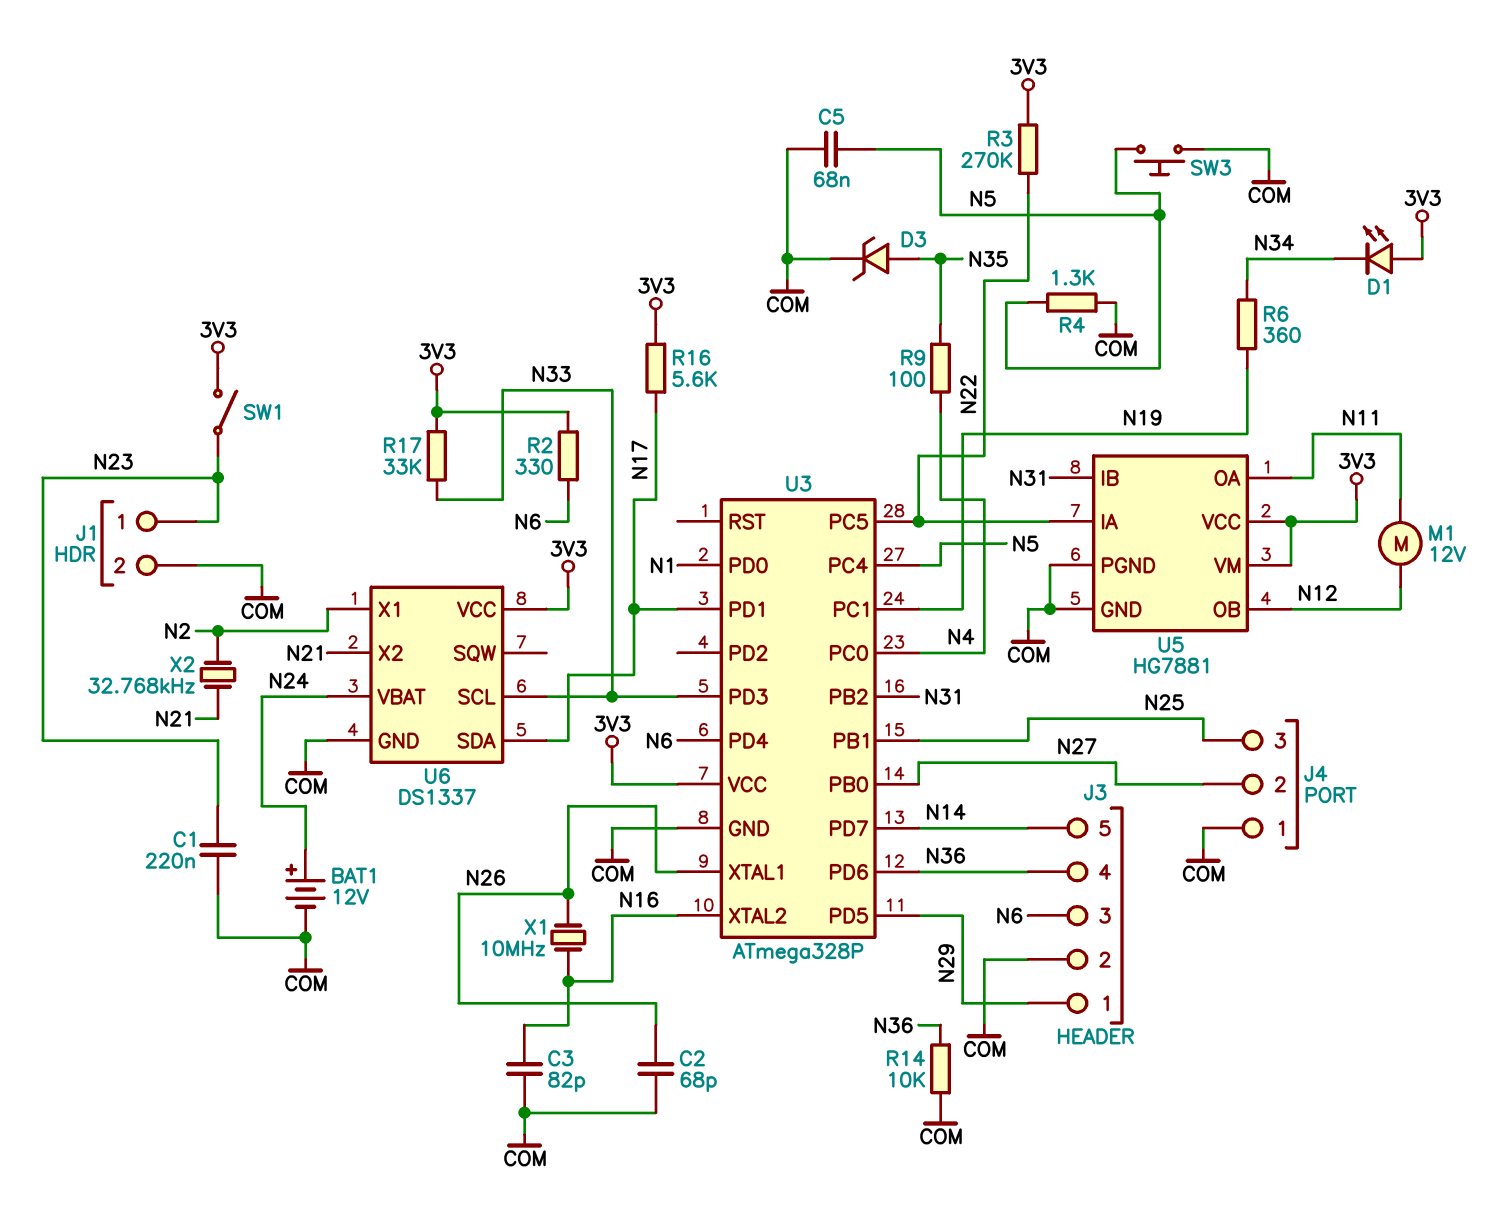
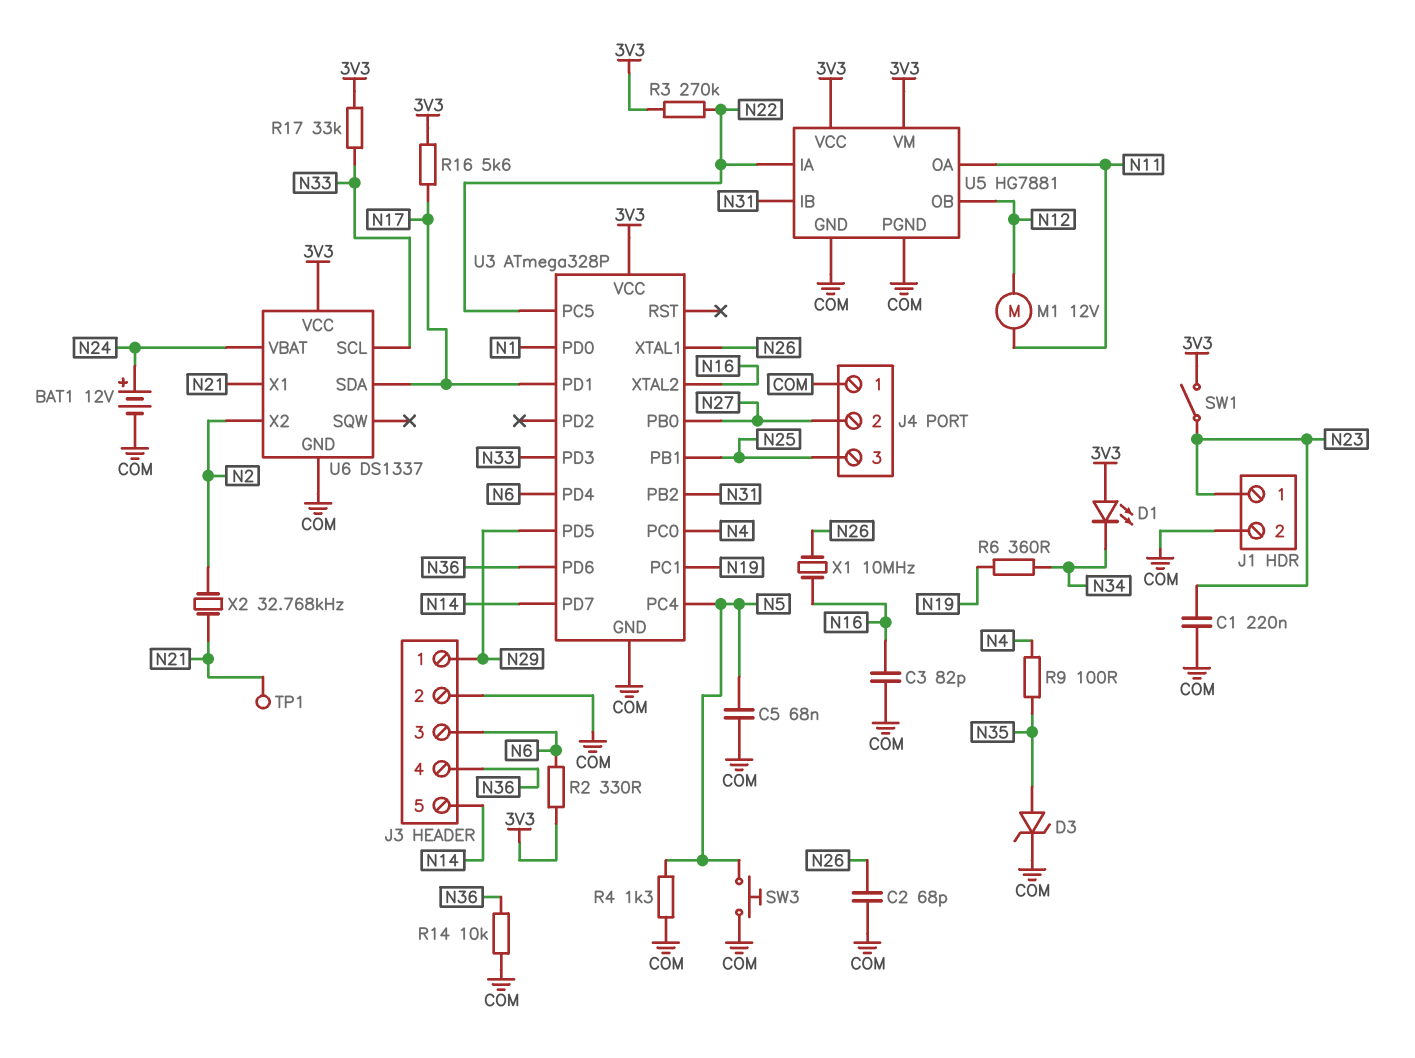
TP1: none -> test point (N21)
U6 pin X1: N2 -> N21
U6 pin X2: N21 -> N2

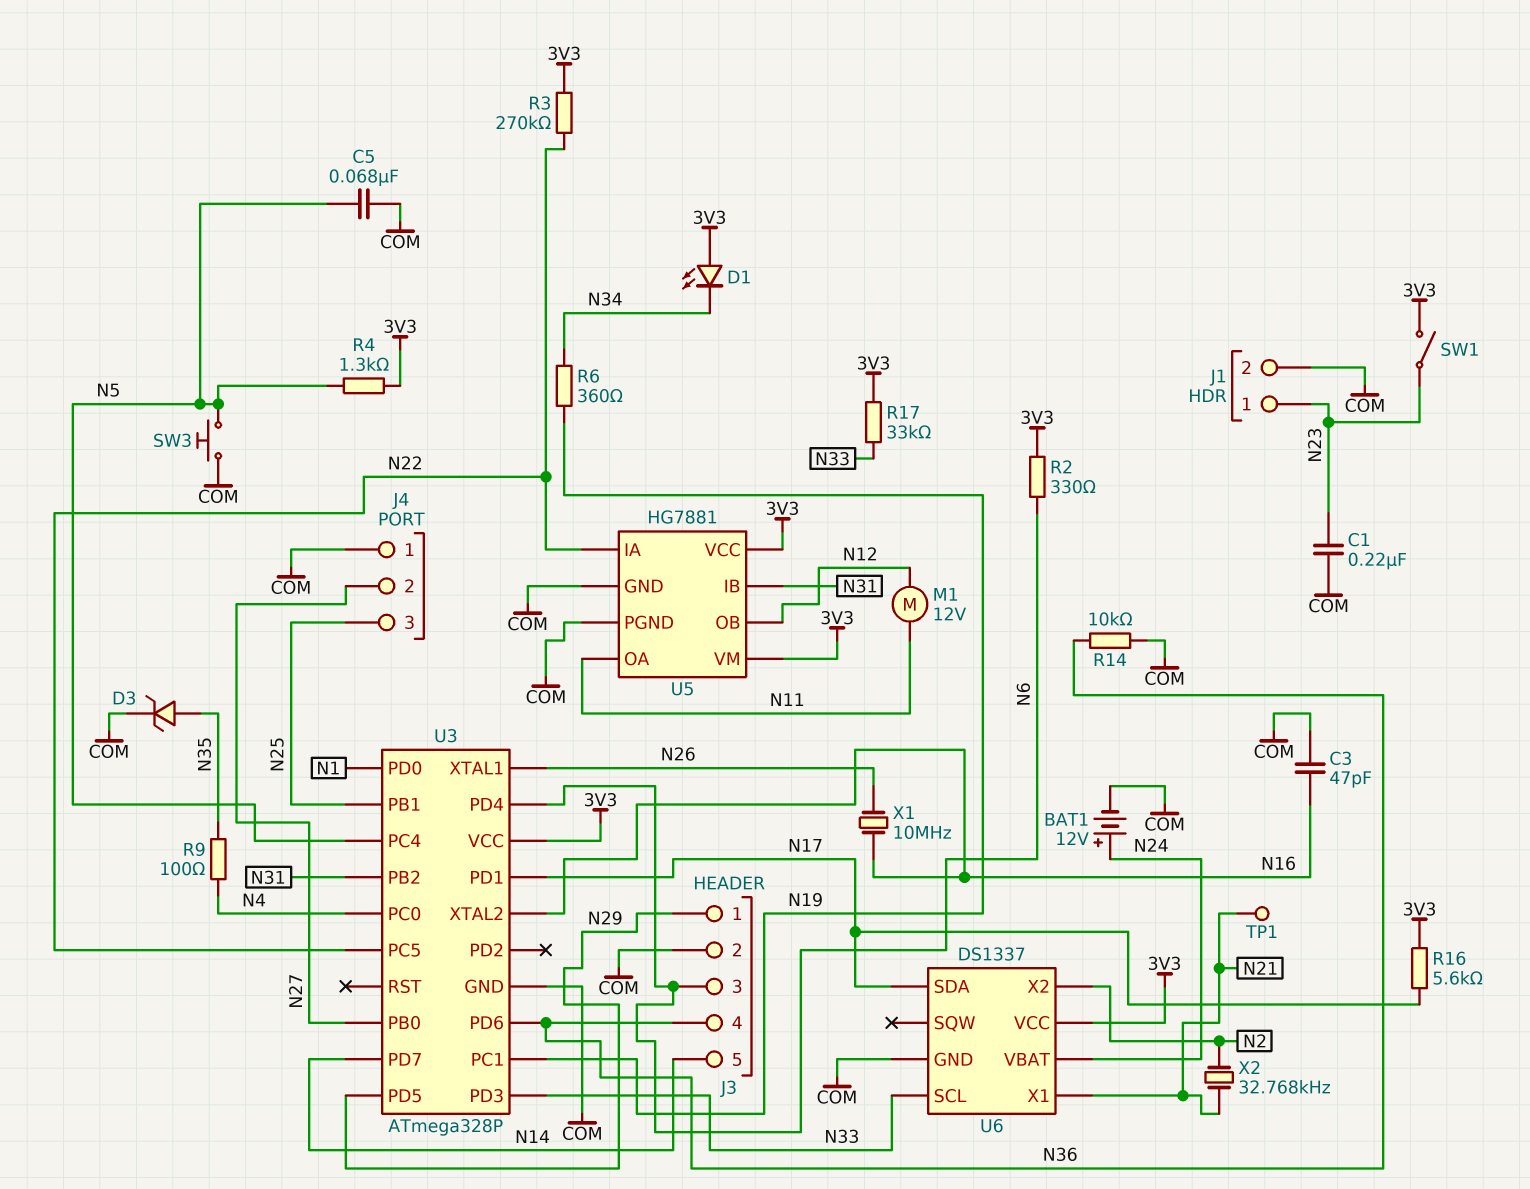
C2: 68pF (COM, N26) -> none
C3: 82pF (COM, N16) -> 47pF (COM, N16)
R4: 1.3k (COM, N5) -> 1.3k (3V3, N5)

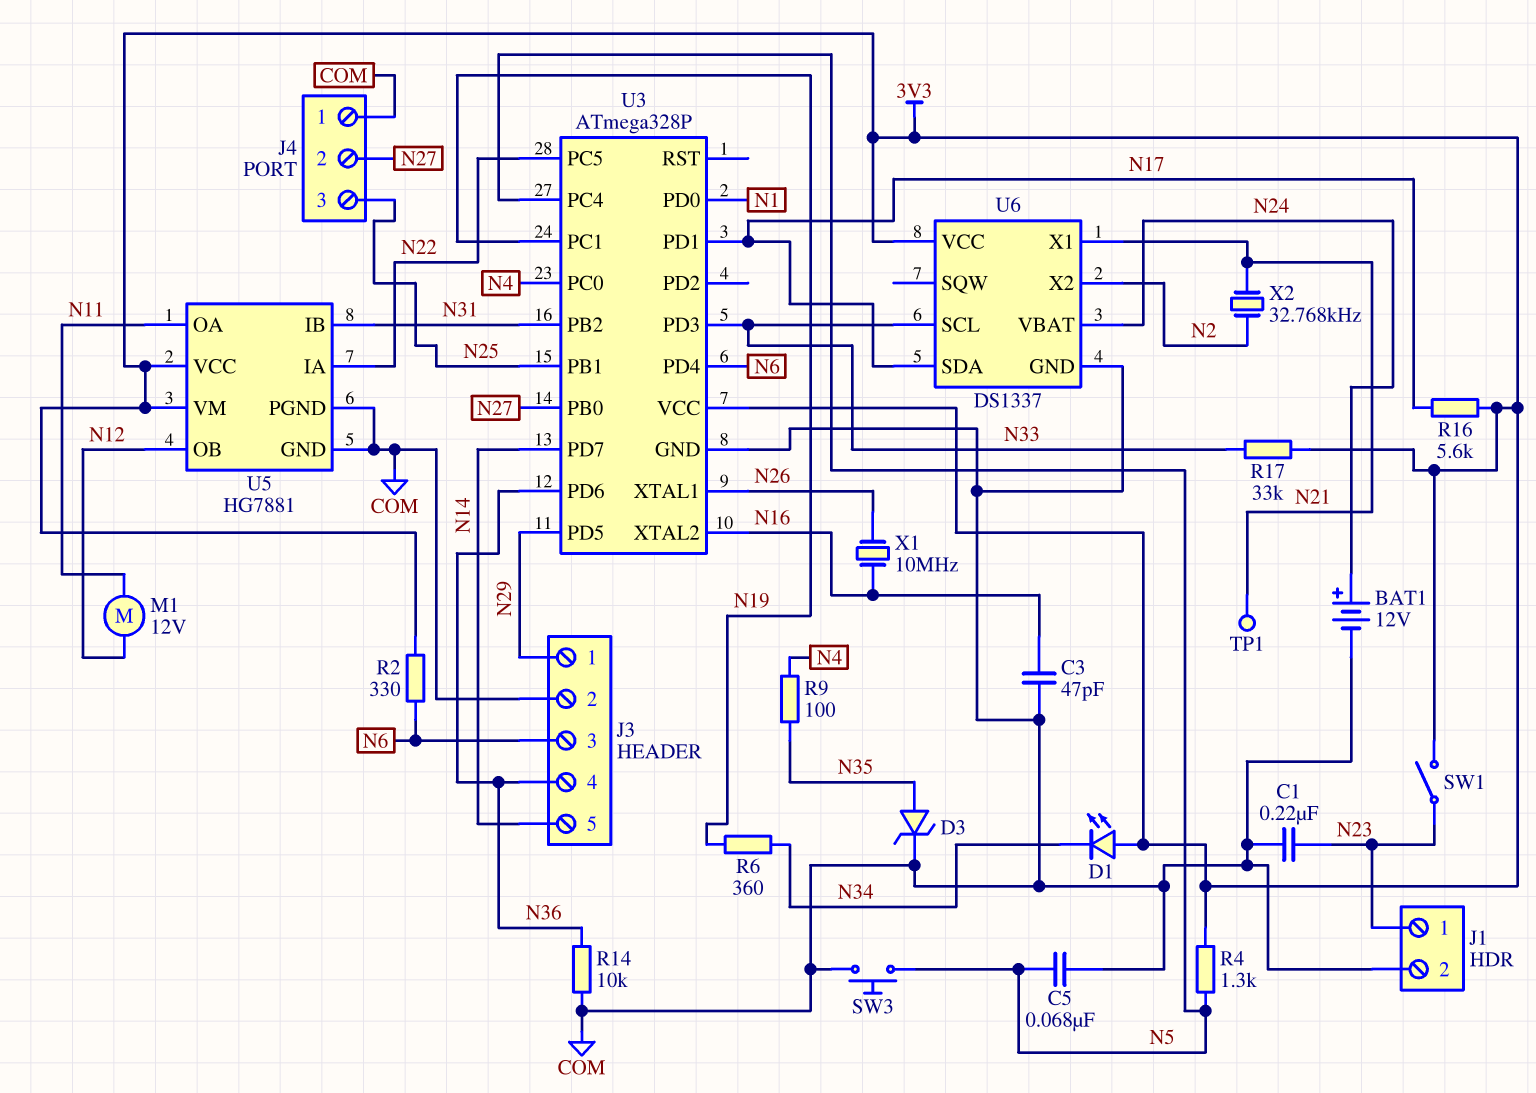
R3: 270k (3V3, N22) -> none

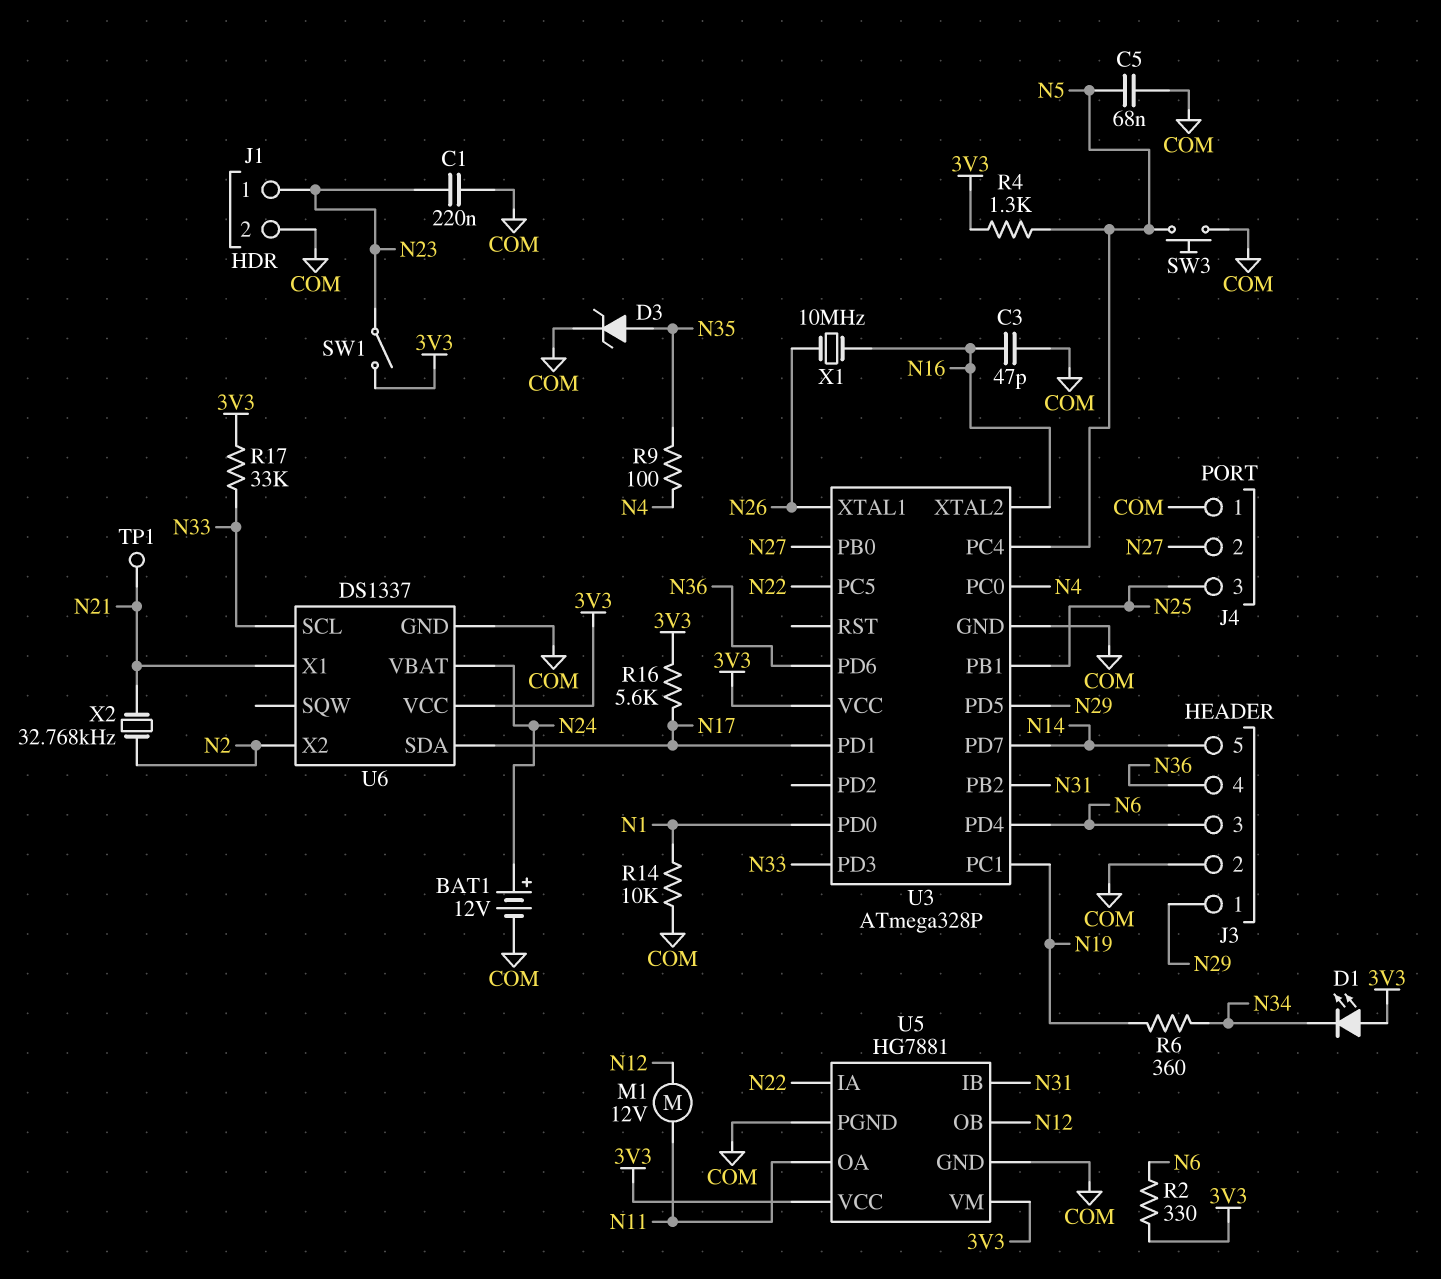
R14: 10k (COM, N36) -> 10k (COM, N1)

